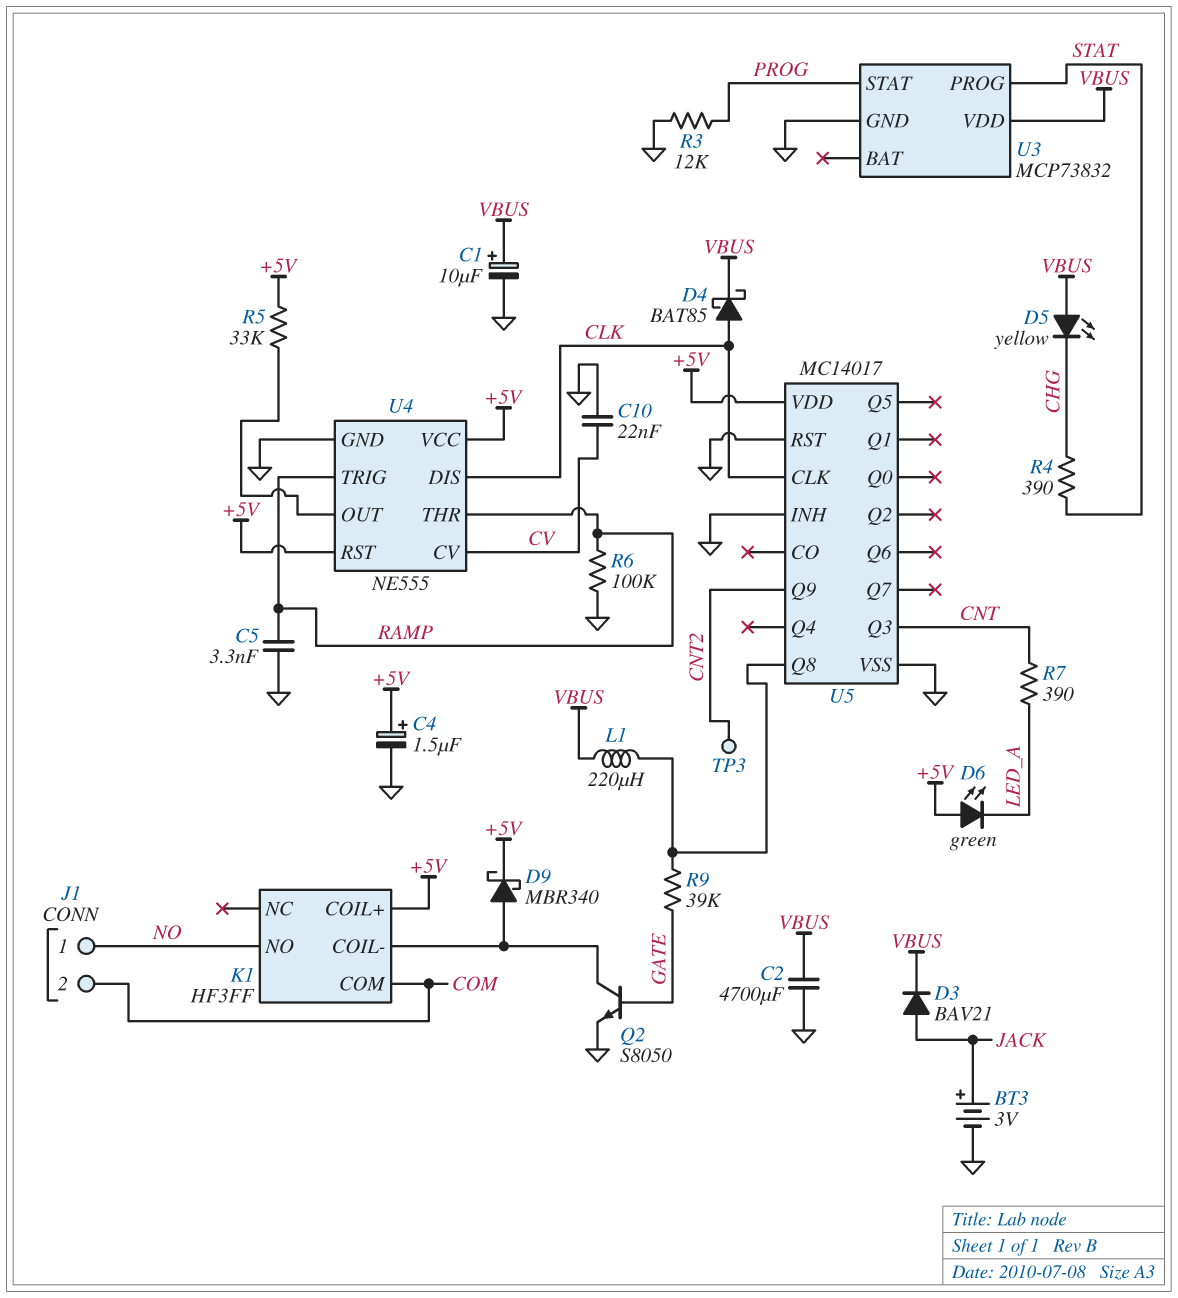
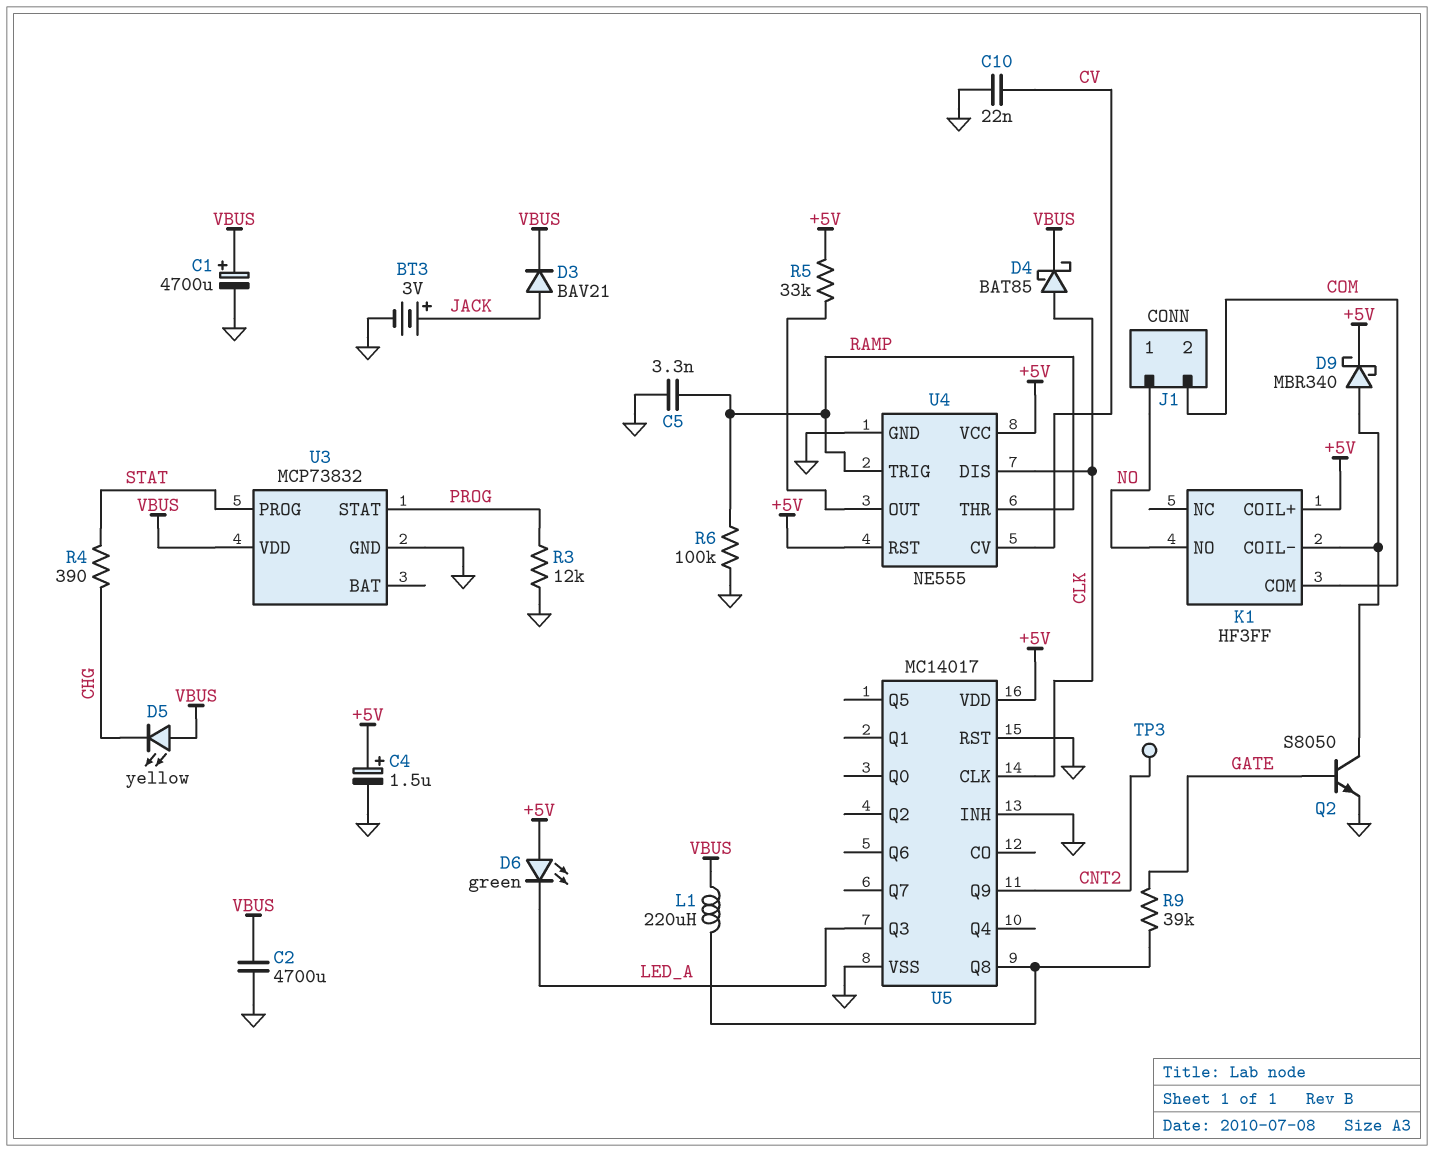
C1: 10uF (plus VBUS, minus GND) -> 4700uF (plus VBUS, minus GND)
R7: 390 (CNT, LED_A) -> none
U5 pin Q3: CNT -> LED_A

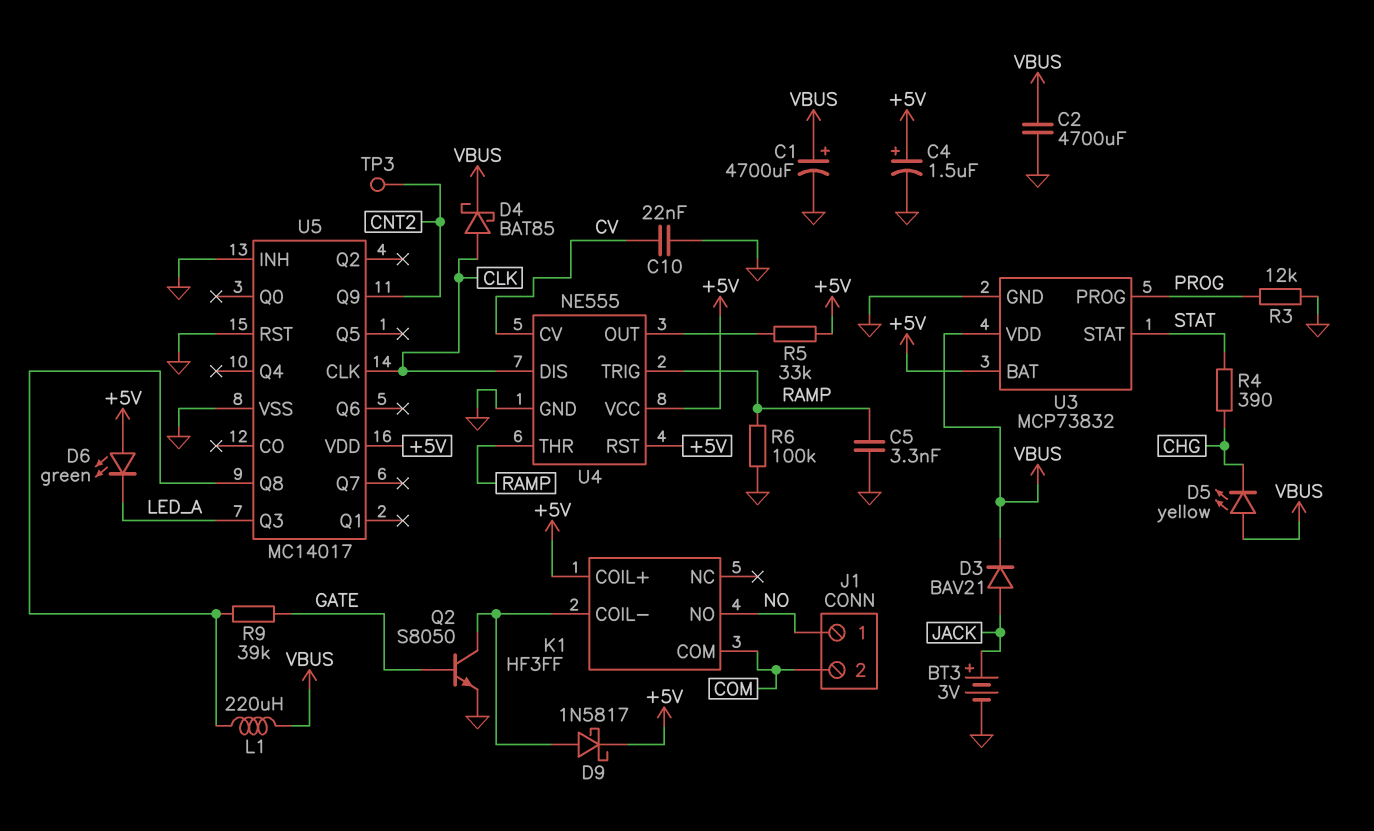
D9: schottky MBR340 (A K1/COIL-, K +5V) -> schottky 1N5817 (A K1/COIL-, K +5V)
U3 pin BAT: none -> +5V
U3 pin PROG: STAT -> PROG
U3 pin STAT: PROG -> STAT

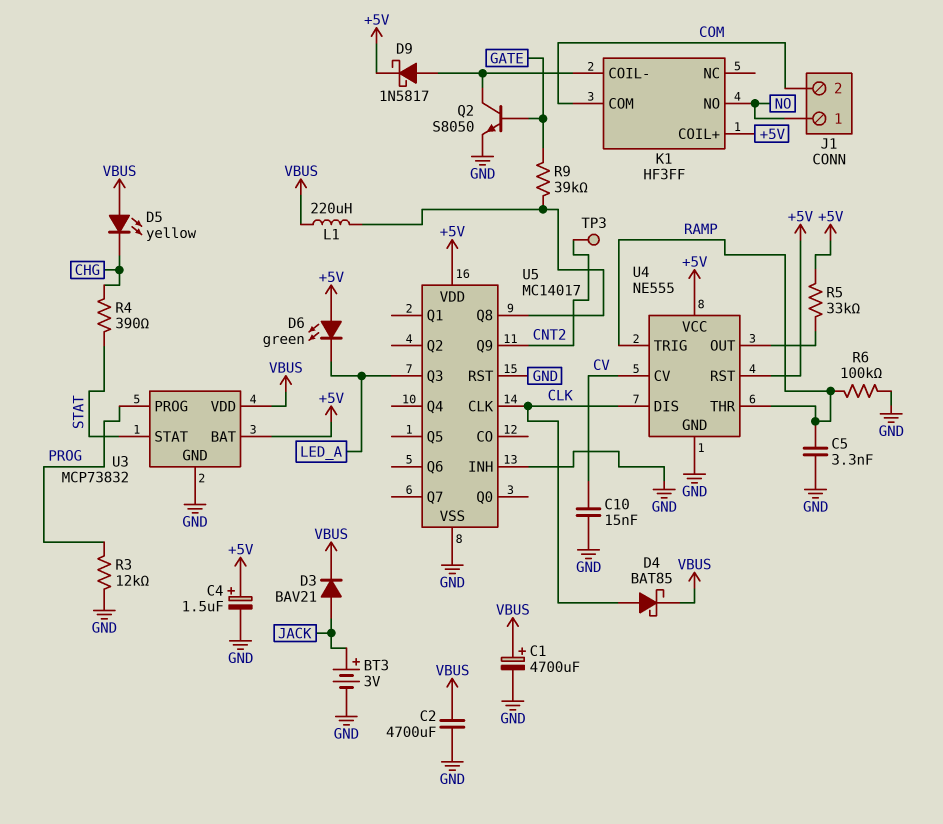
C10: 22nF (CV, GND) -> 15nF (CV, GND)

